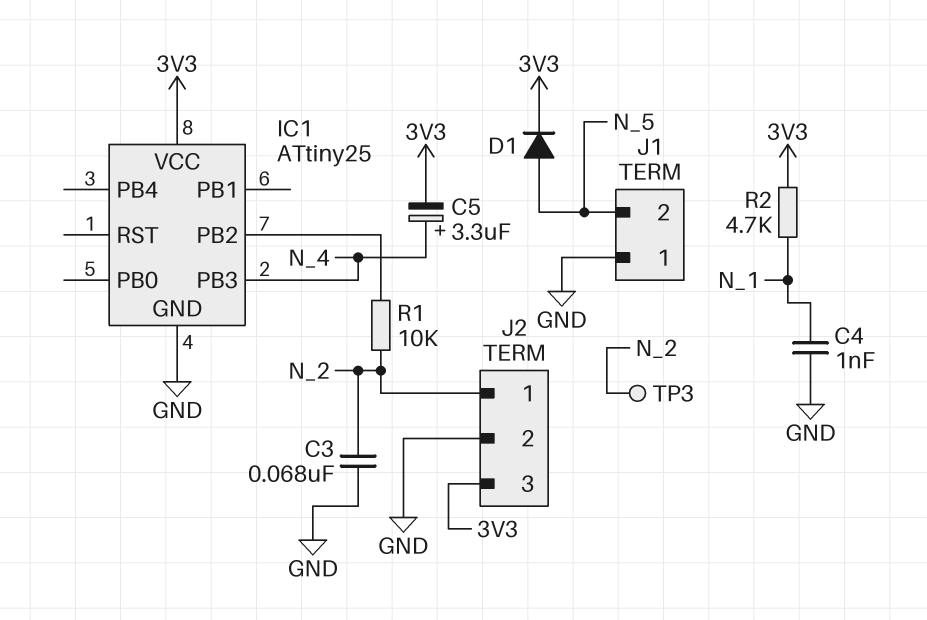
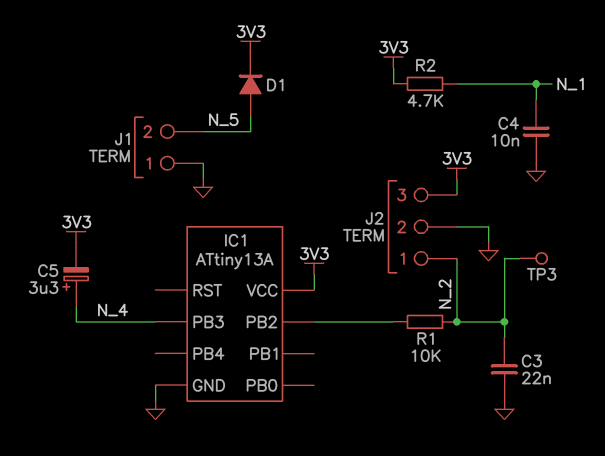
C3: 68nF (GND, N_2) -> 22nF (GND, N_2)
C4: 1nF (GND, N_1) -> 10nF (GND, N_1)
IC1: ATtiny25 -> ATtiny13A

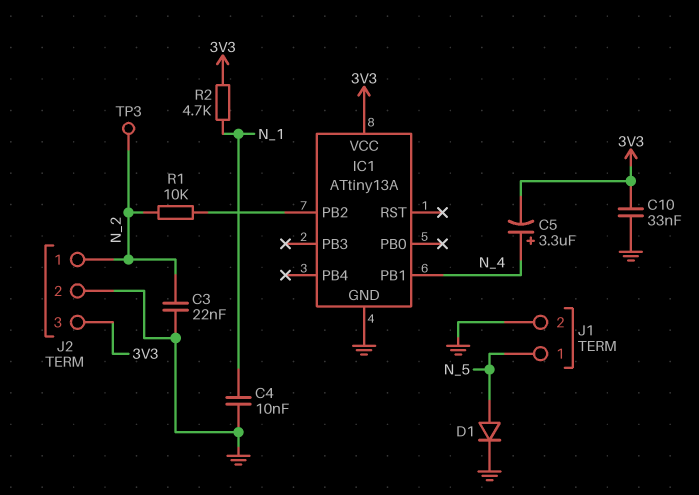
C10: none -> 33nF (3V3, GND)
D1: diode (A N_5, K 3V3) -> diode (A N_5, K GND)
IC1 pin PB1: none -> N_4
IC1 pin PB3: N_4 -> none
J1 pin 1: GND -> N_5
J1 pin 2: N_5 -> GND

